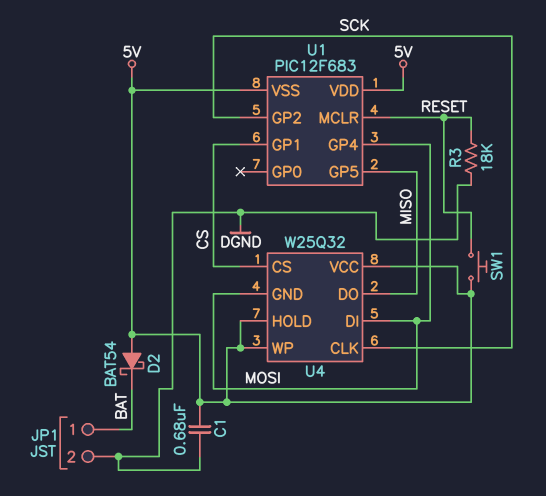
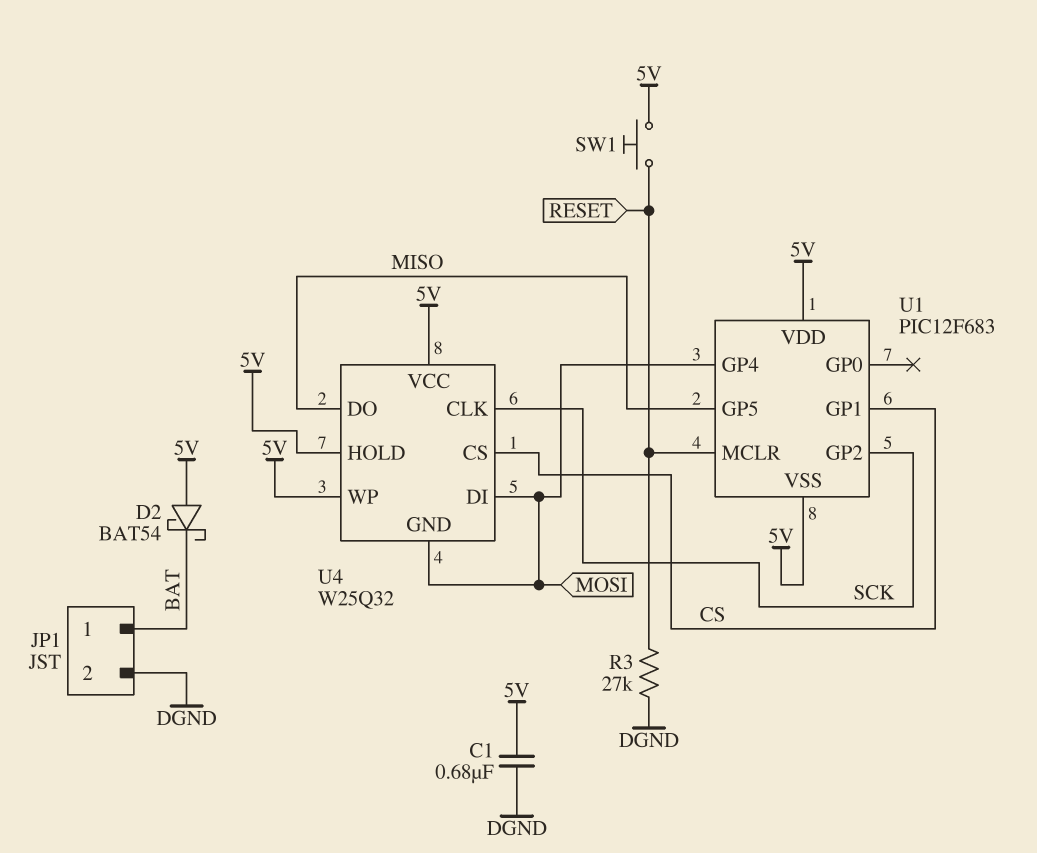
R3: 18k (DGND, RESET) -> 27k (DGND, RESET)

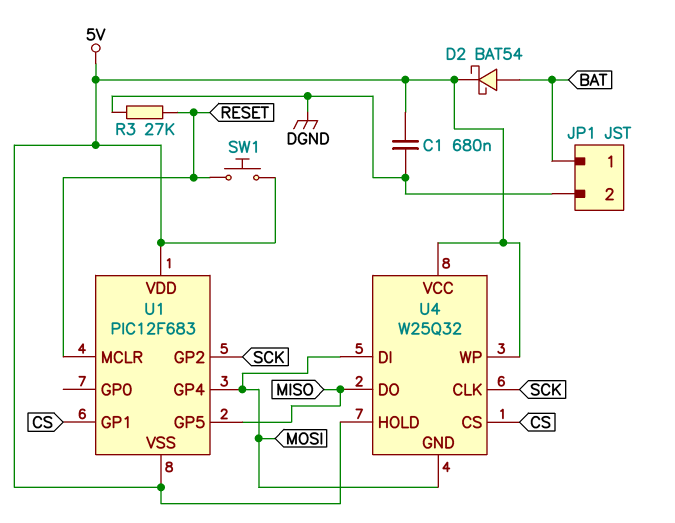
D2: schottky BAT54 (A 5V, K BAT) -> schottky BAT54 (A BAT, K 5V)

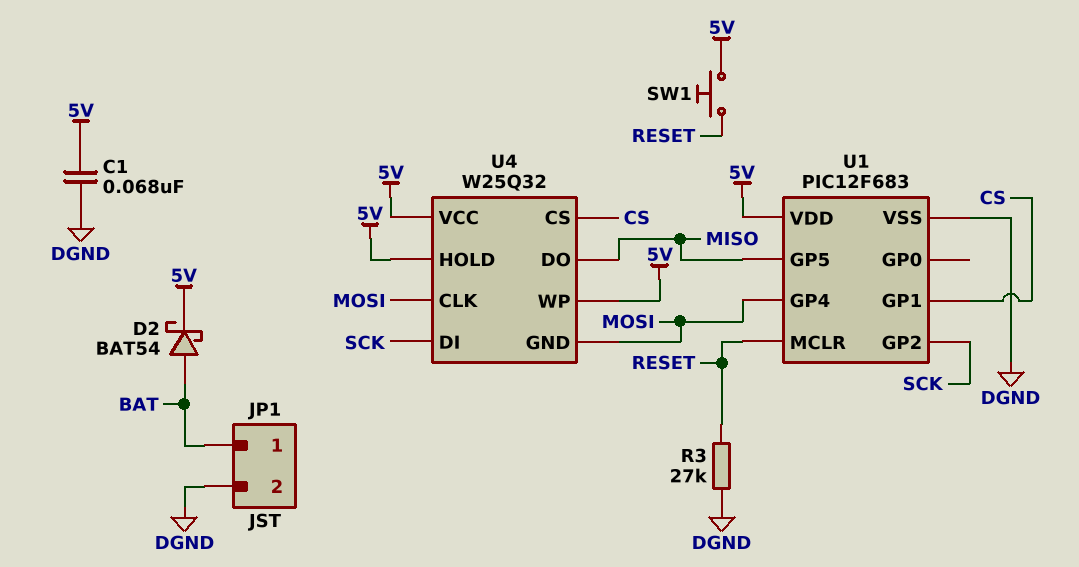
C1: 680nF (5V, DGND) -> 68nF (5V, DGND)
U1 pin VSS: 5V -> DGND
U4 pin CLK: SCK -> MOSI
U4 pin DI: MOSI -> SCK

